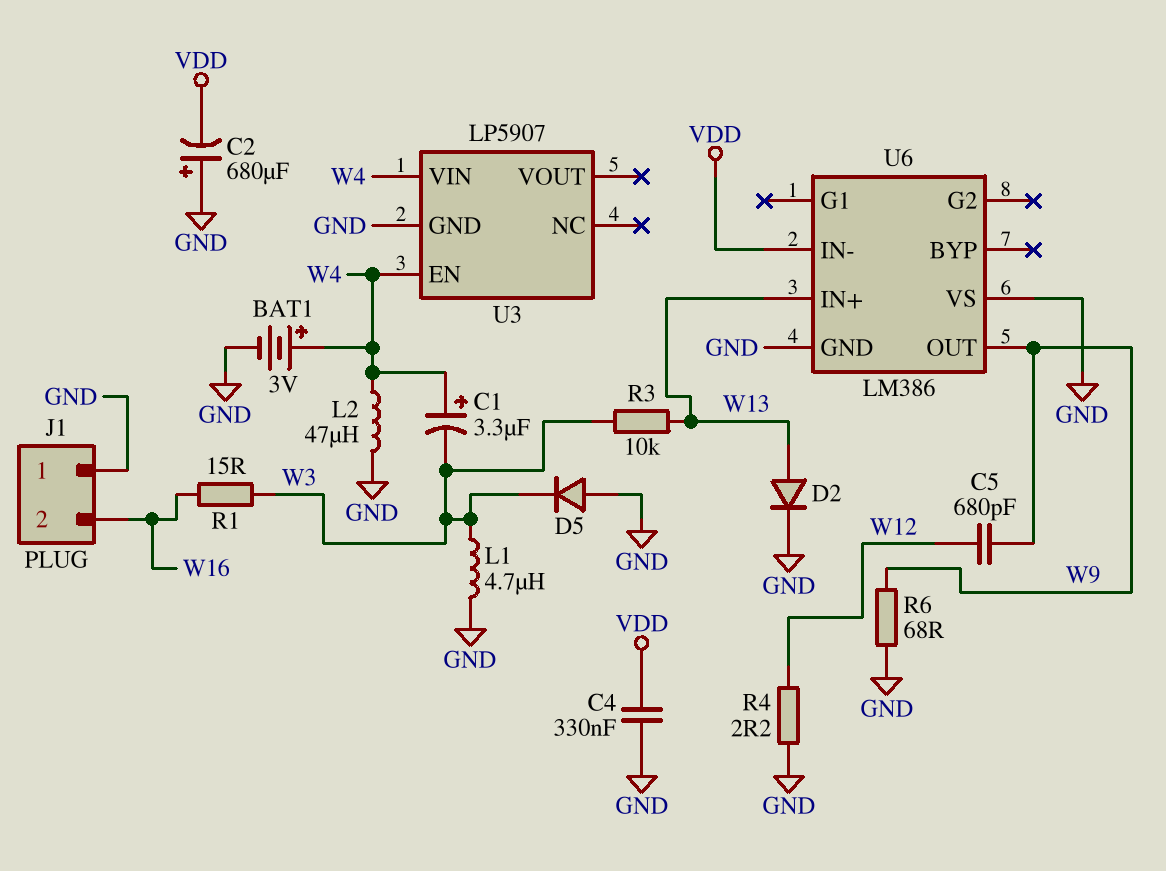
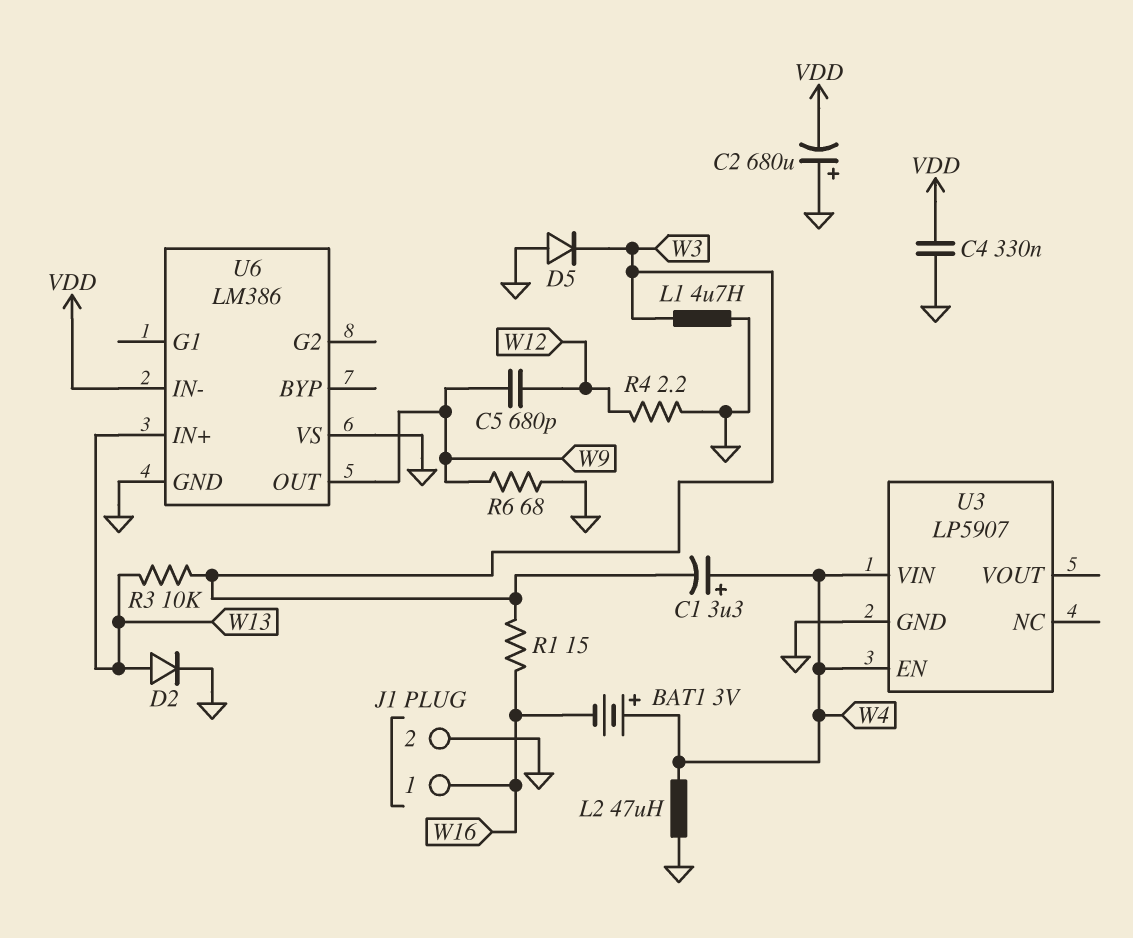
BAT1: 3V (plus W4, minus GND) -> 3V (plus W4, minus W16)
J1 pin 1: GND -> W16
J1 pin 2: W16 -> GND

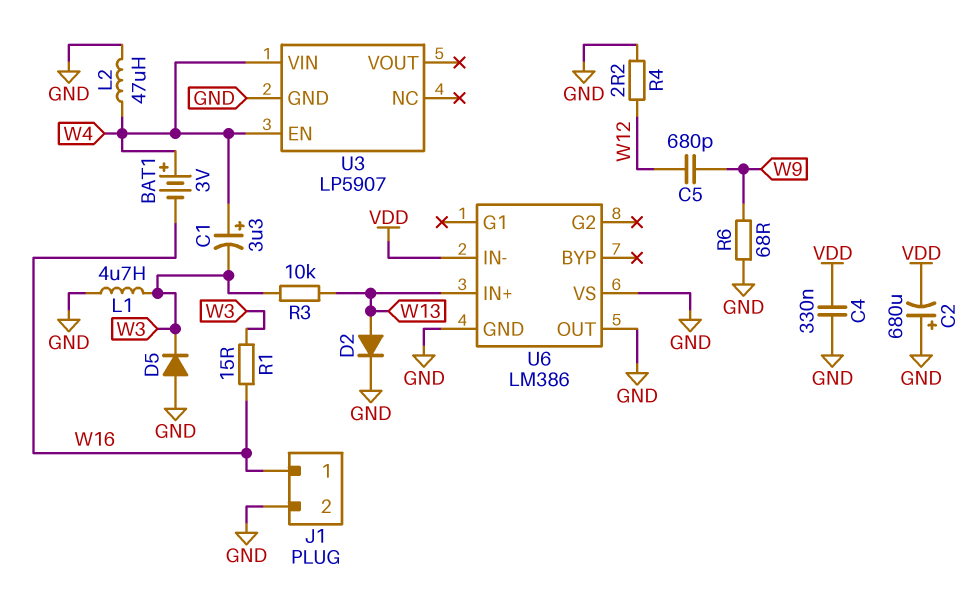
U6 pin OUT: W9 -> GND

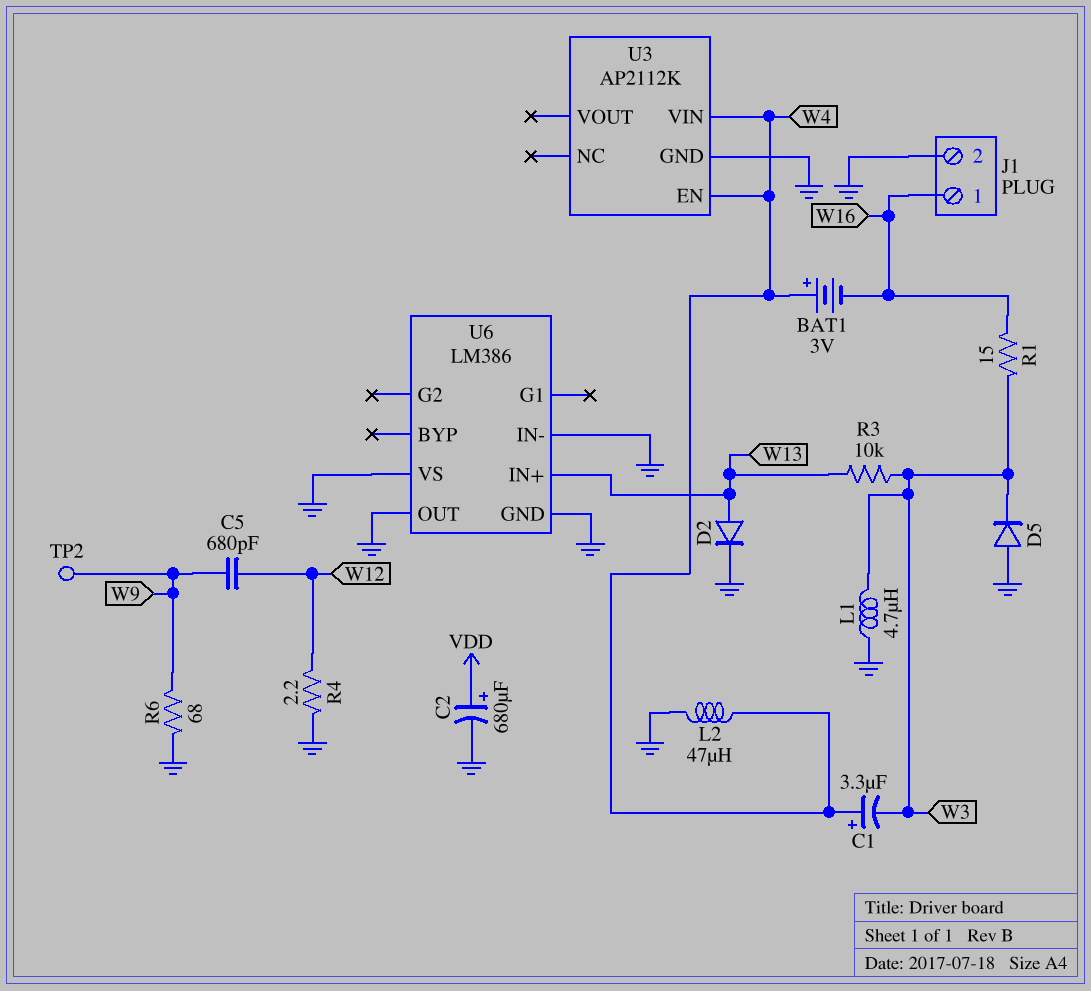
C2: 680uF (plus GND, minus VDD) -> 680uF (plus VDD, minus GND)
C4: 330nF (GND, VDD) -> none
TP2: none -> test point (W9)
U3: LP5907 -> AP2112K
U6 pin IN-: VDD -> GND

